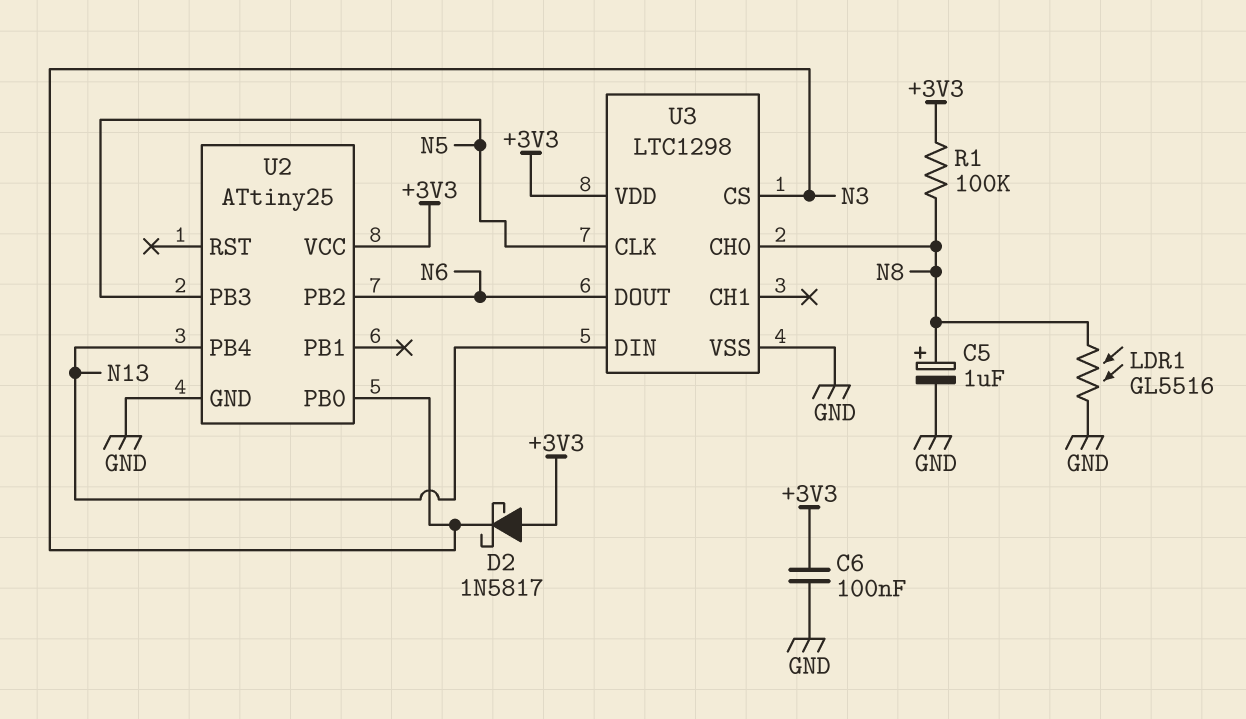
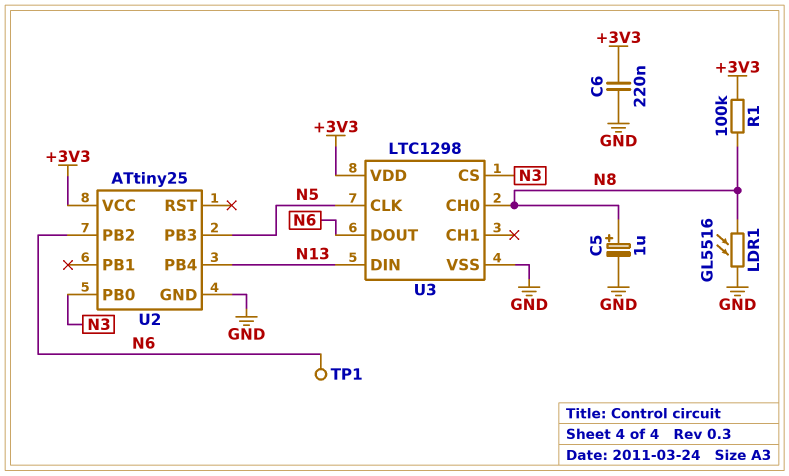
C6: 100nF (+3V3, GND) -> 220nF (+3V3, GND)
D2: schottky 1N5817 (A +3V3, K N3) -> none
TP1: none -> test point (N6)

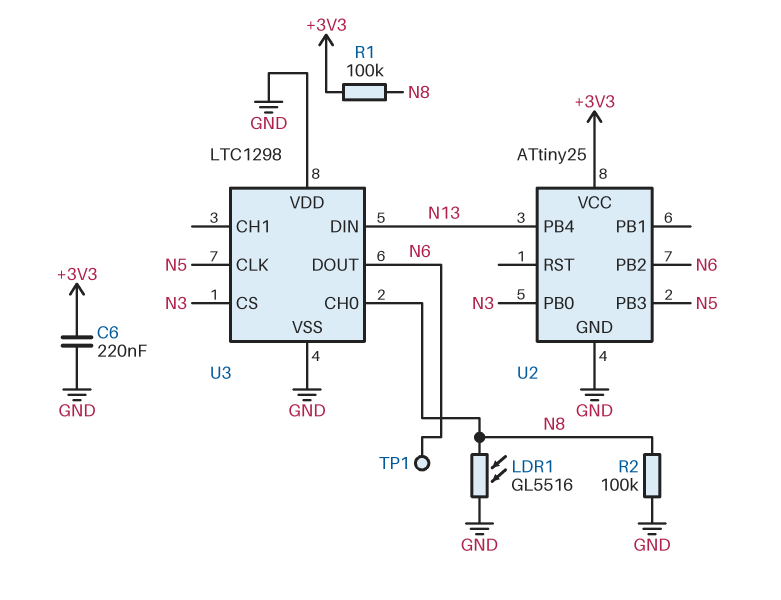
C5: 1uF (plus N8, minus GND) -> none
R2: none -> 100k (GND, N8)
U3 pin VDD: +3V3 -> GND

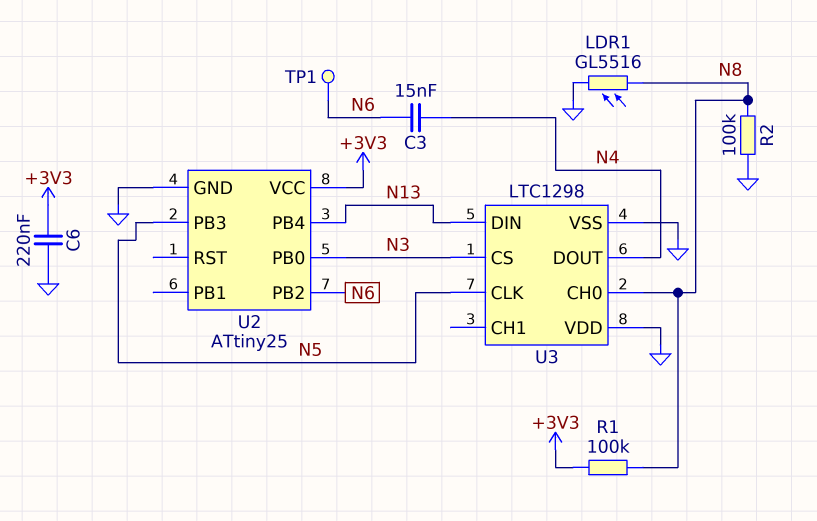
C3: none -> 15nF (N4, N6)
U3 pin DOUT: N6 -> N4

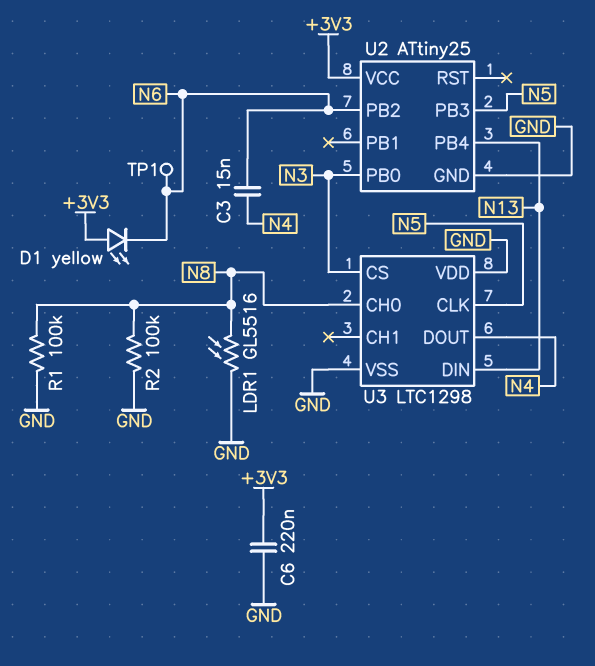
D1: none -> LED yellow (A +3V3, K N6)
R1: 100k (+3V3, N8) -> 100k (GND, N8)

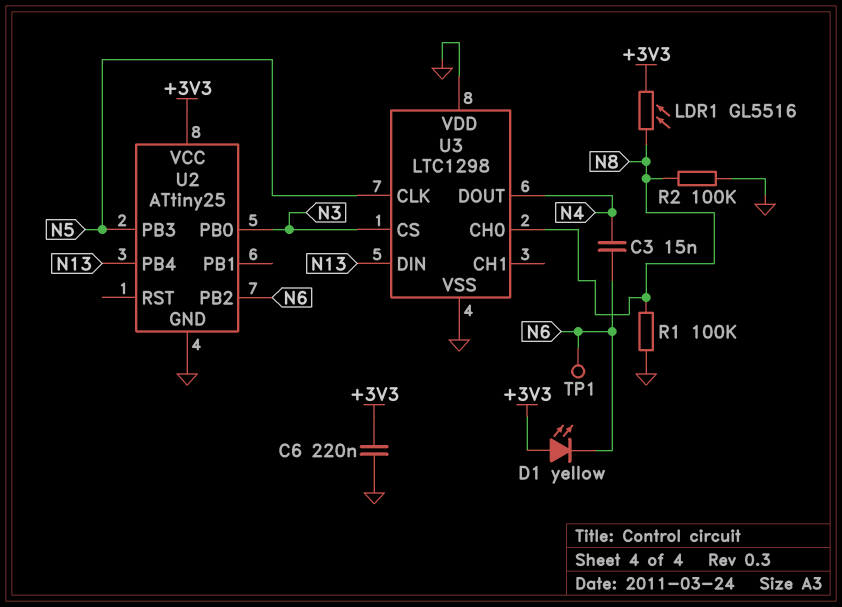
LDR1: GL5516 (GND, N8) -> GL5516 (+3V3, N8)

